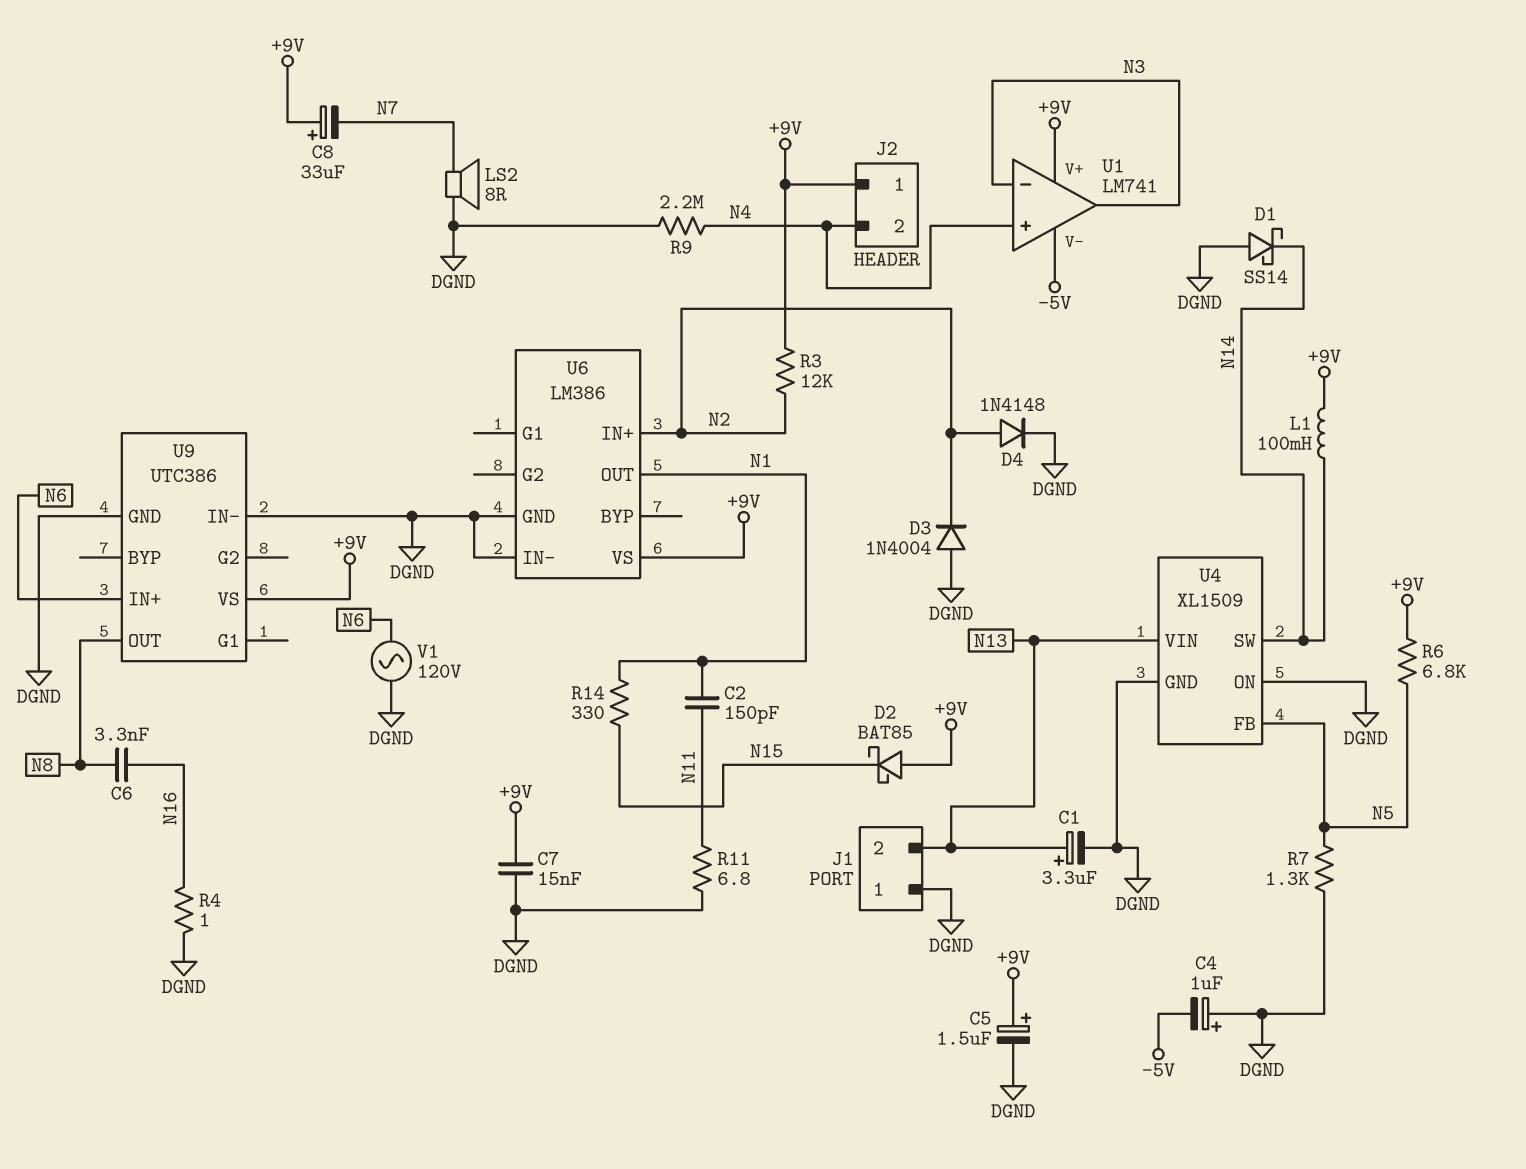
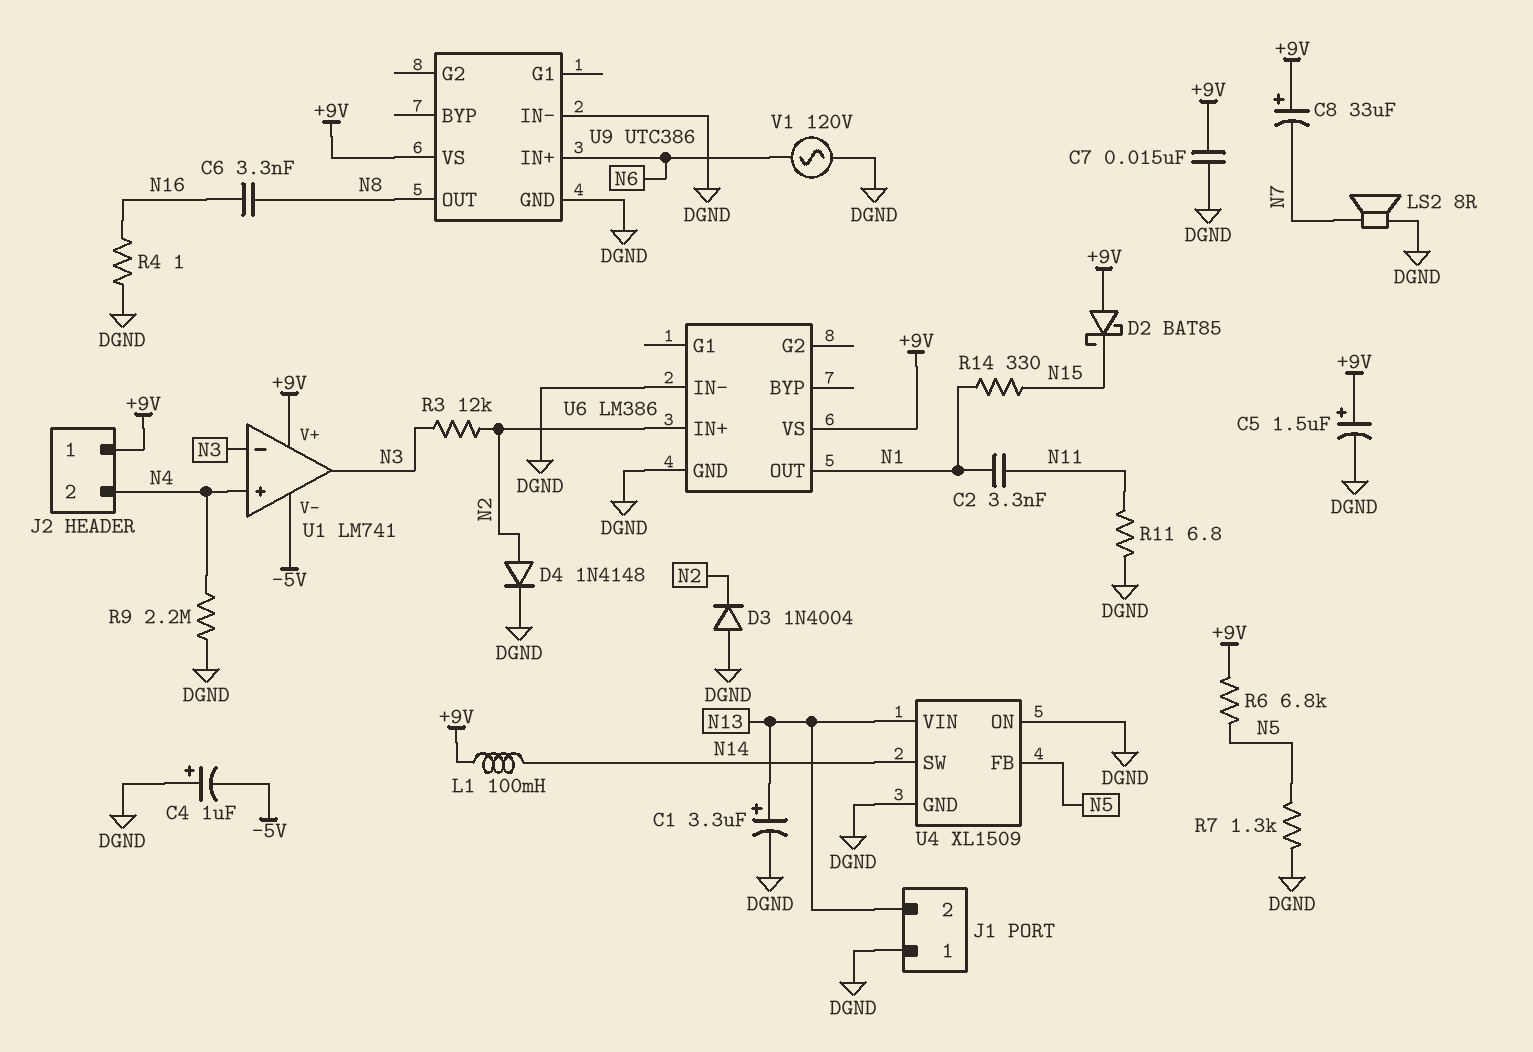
C2: 150pF (N1, N11) -> 3.3nF (N1, N11)
D1: schottky SS14 (A DGND, K N14) -> none
R3: 12k (+9V, N2) -> 12k (N2, N3)

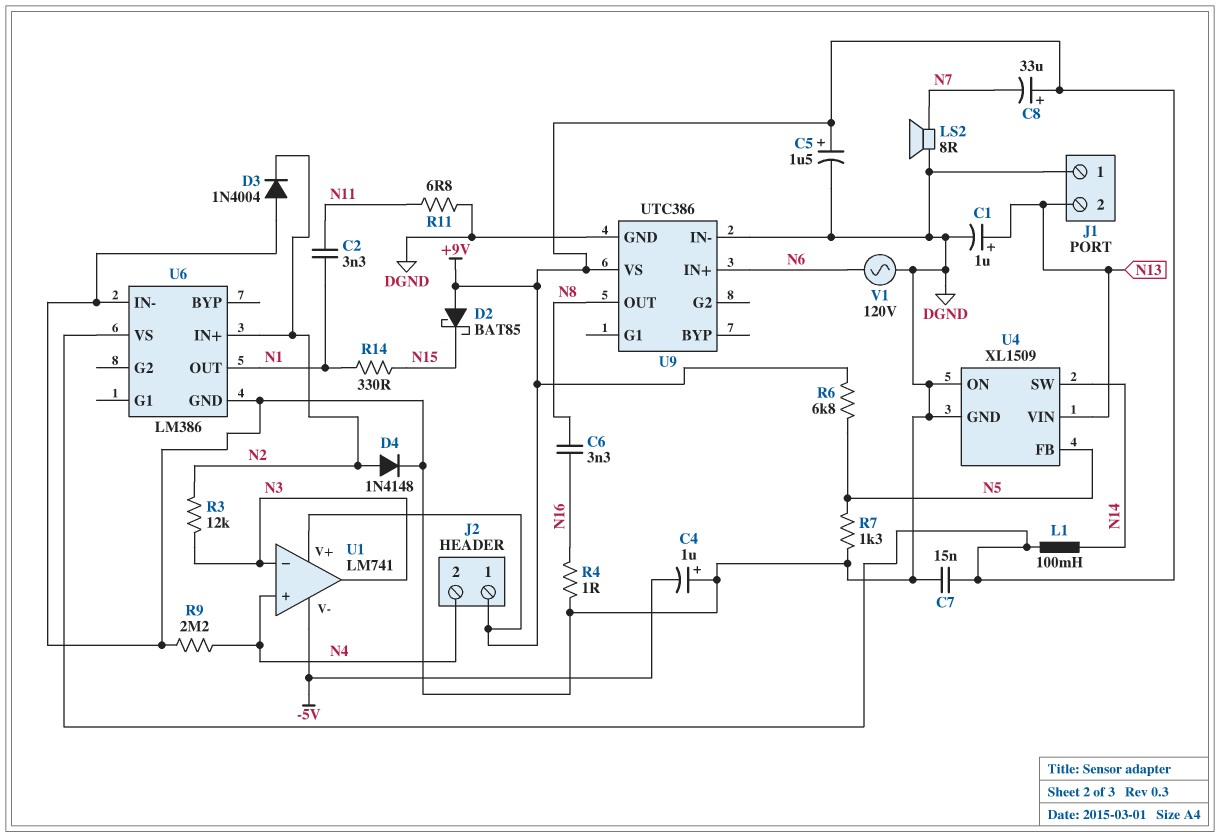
C1: 3.3uF (plus N13, minus DGND) -> 1uF (plus N13, minus DGND)

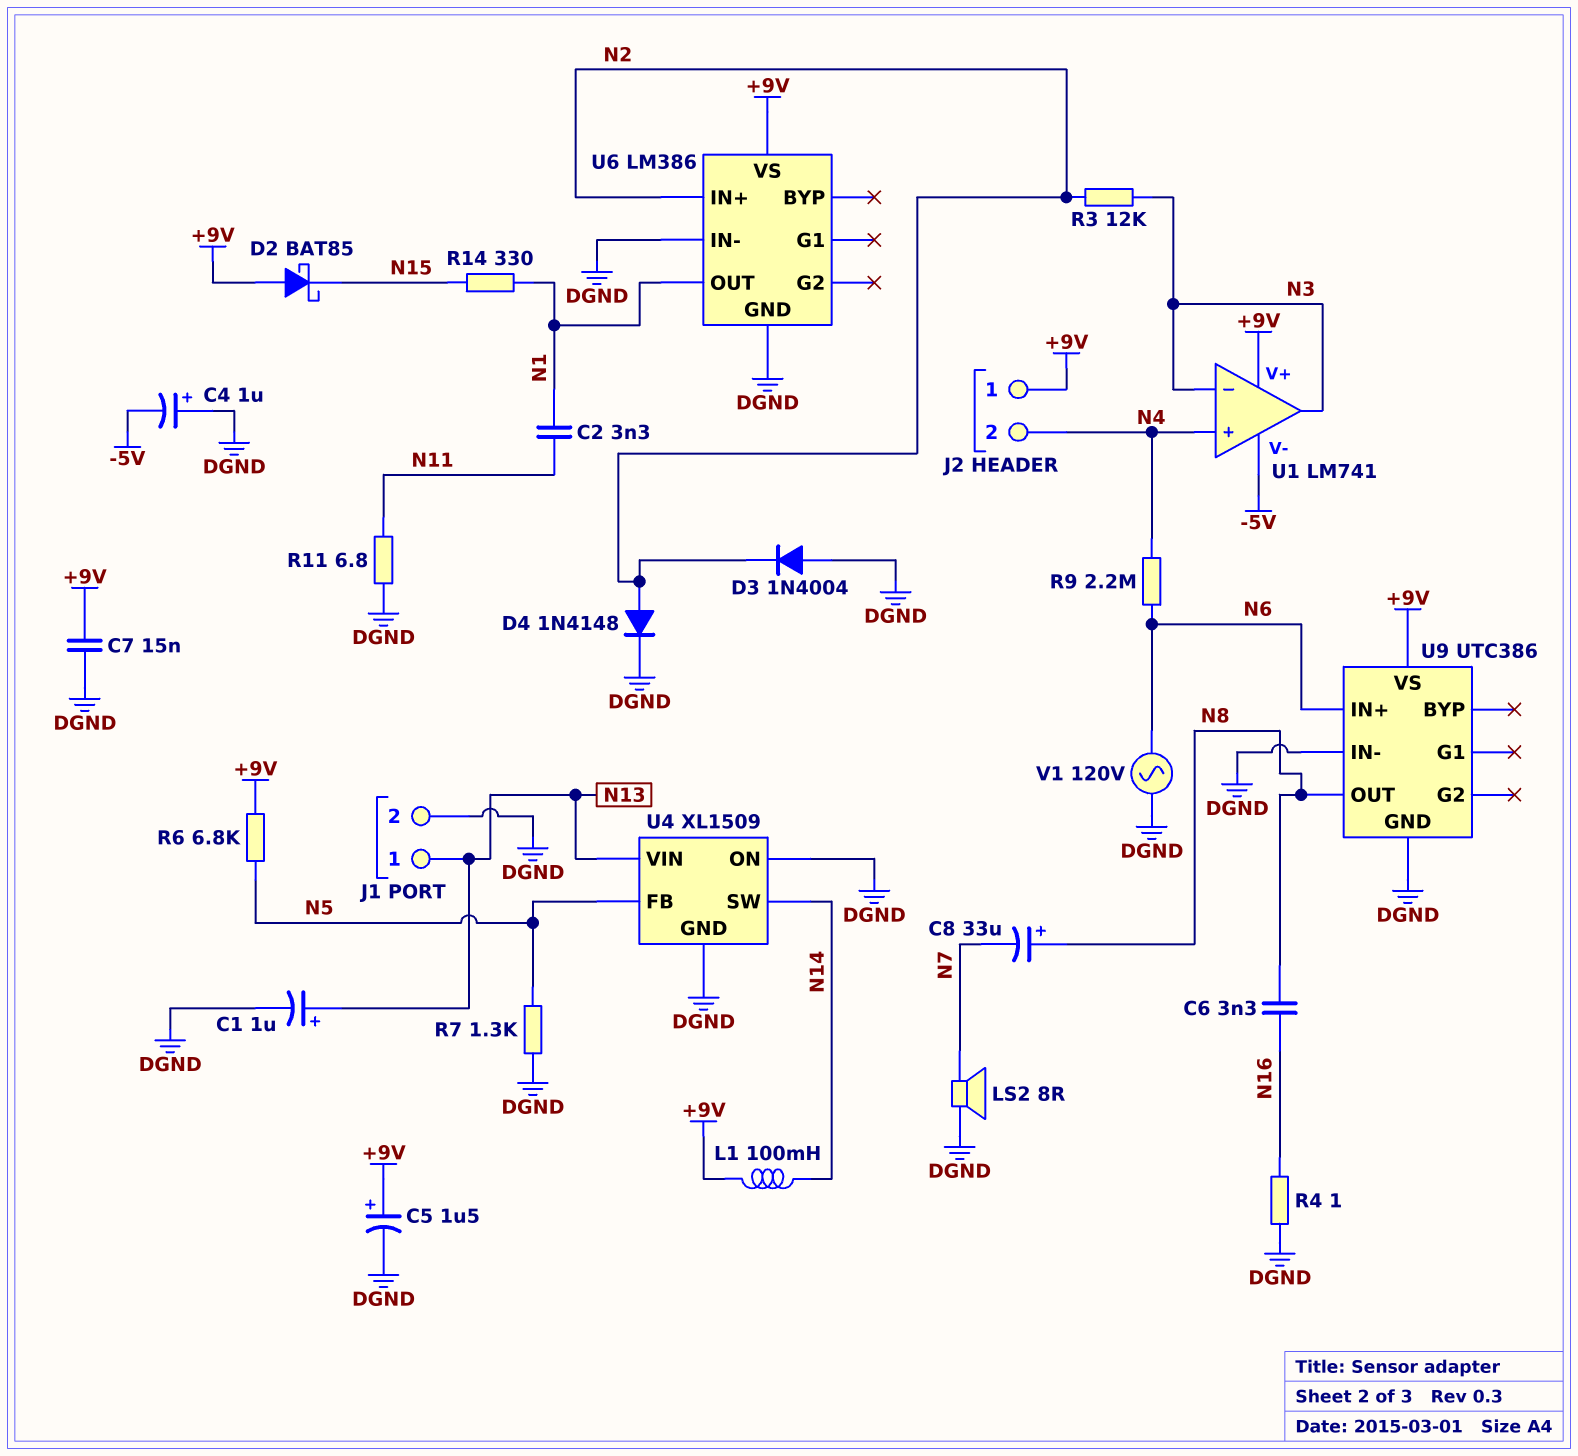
C8: 33uF (plus +9V, minus N7) -> 33uF (plus N8, minus N7)
J1 pin 1: DGND -> N13
J1 pin 2: N13 -> DGND
R9: 2.2M (DGND, N4) -> 2.2M (N4, N6)

